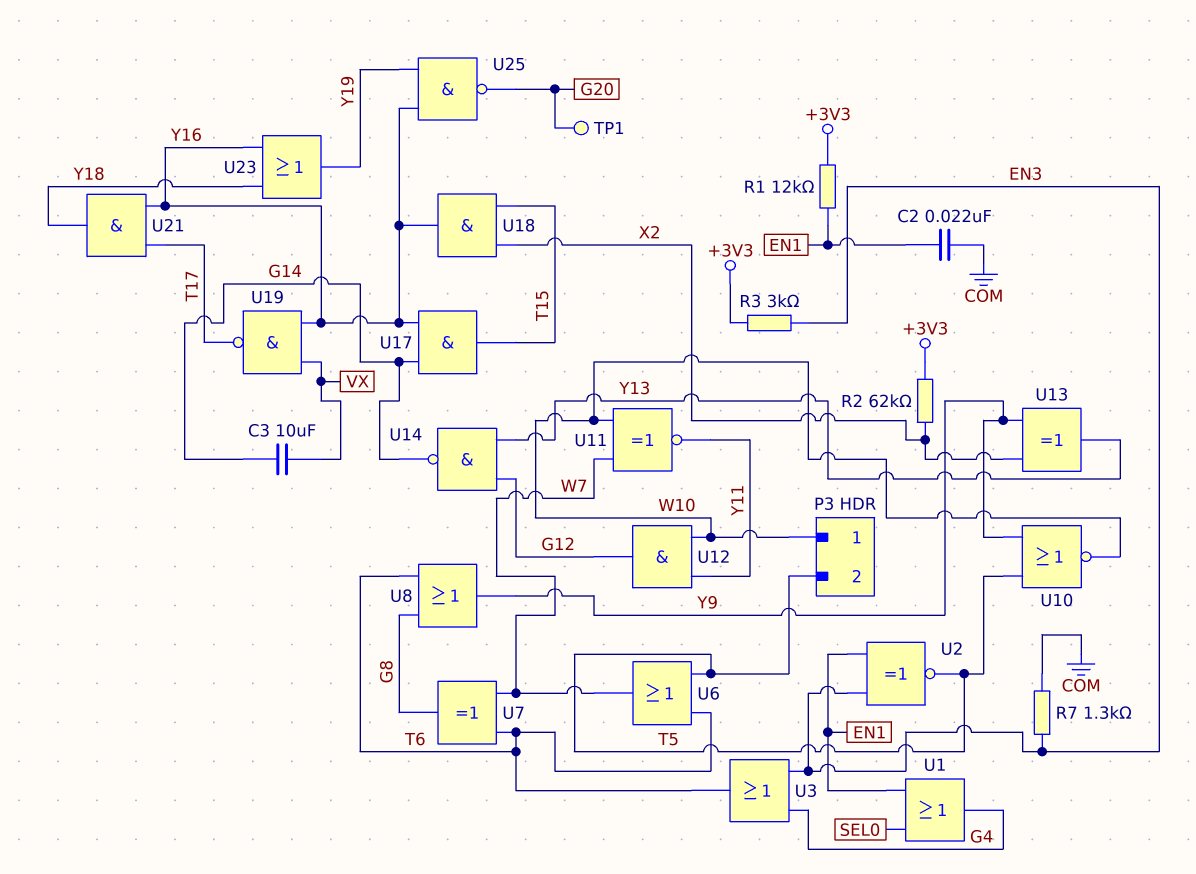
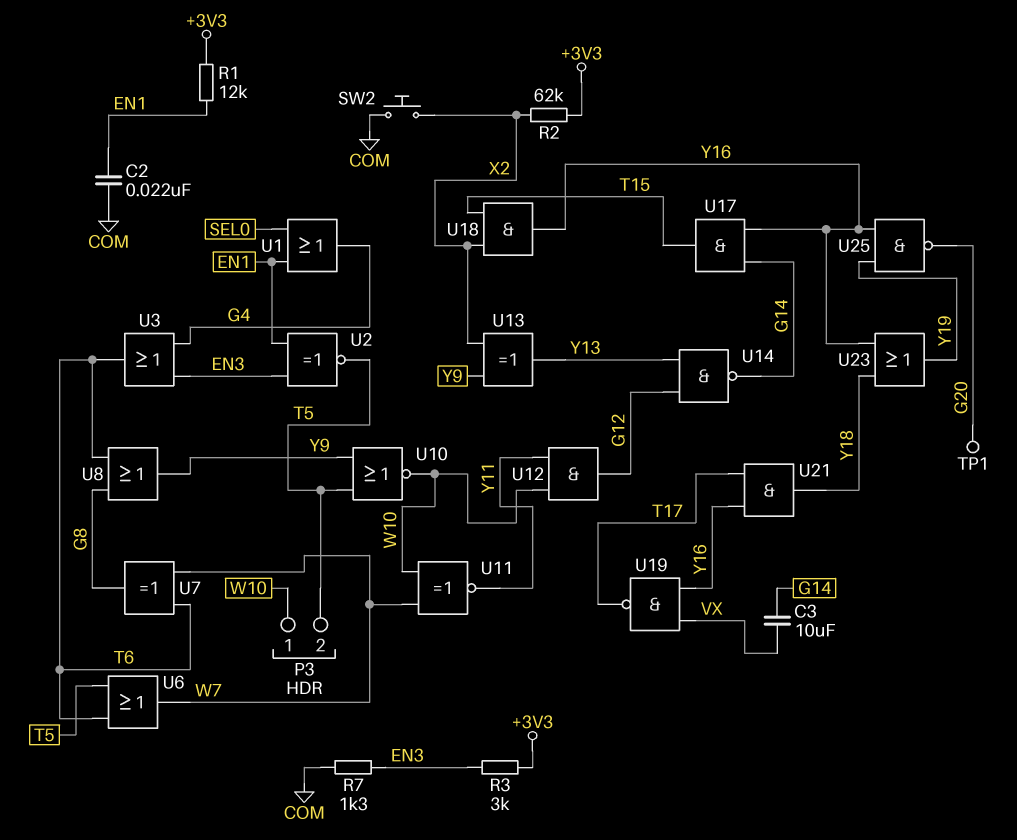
SW2: none -> button (COM, X2)

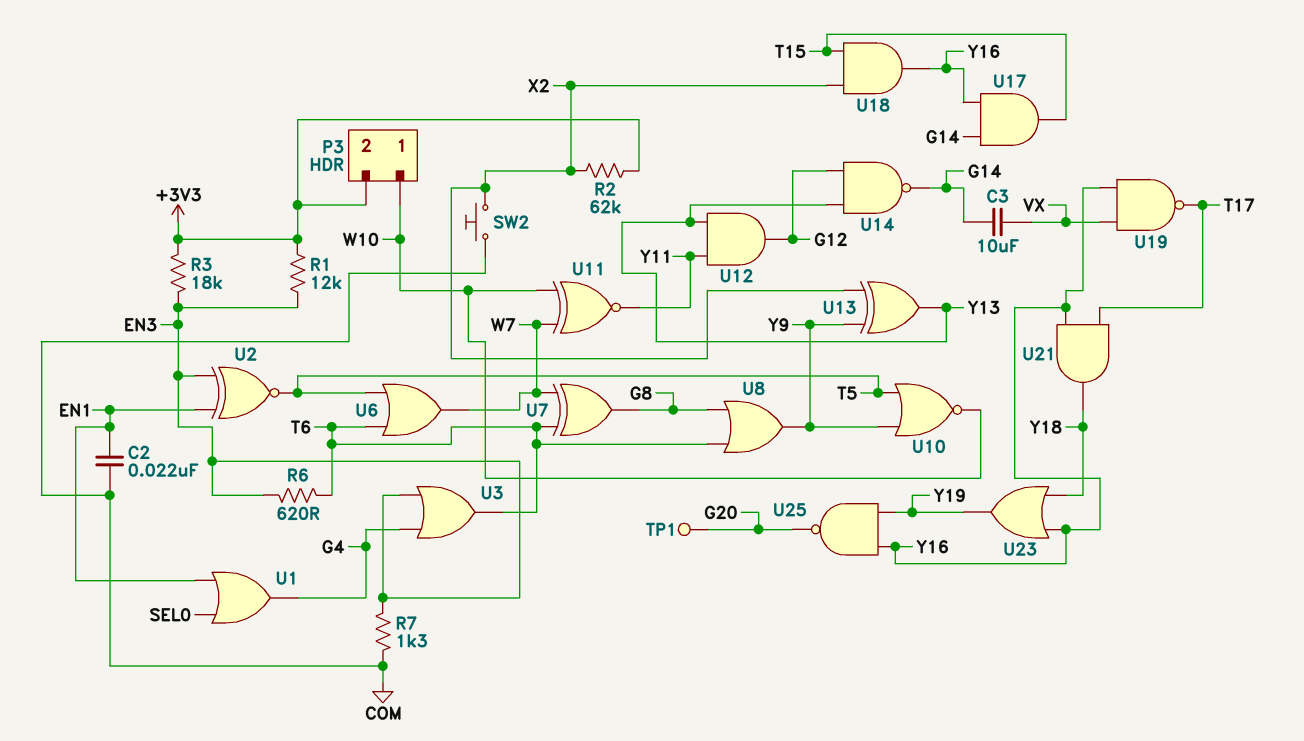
P3 pin 2: T5 -> +3V3
R1: 12k (+3V3, EN1) -> 12k (+3V3, EN3)
R3: 3k (+3V3, EN3) -> 18k (+3V3, EN3)
R6: none -> 620 (EN3, T6)
U12: AND (in W10, in Y11, out G12) -> AND (in Y11, in Y13, out G12)

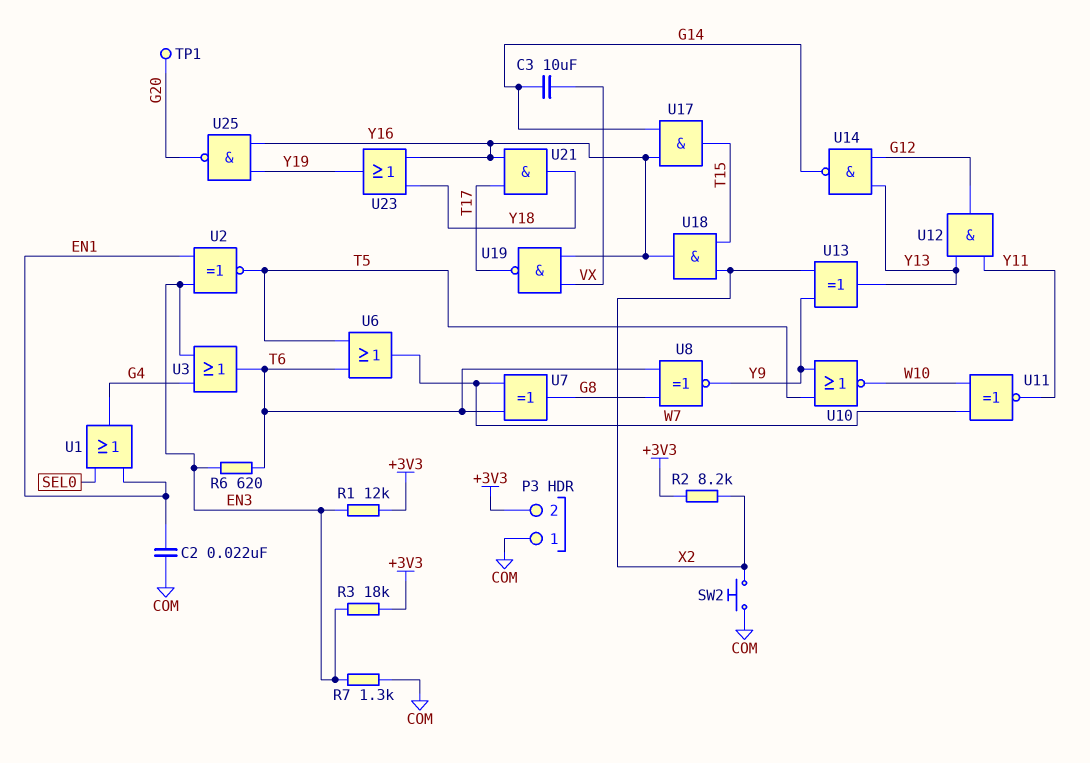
P3 pin 1: W10 -> COM
R2: 62k (+3V3, X2) -> 8.2k (+3V3, X2)
U8: OR (in G8, in T6, out Y9) -> XNOR (in G8, in T6, out Y9)

